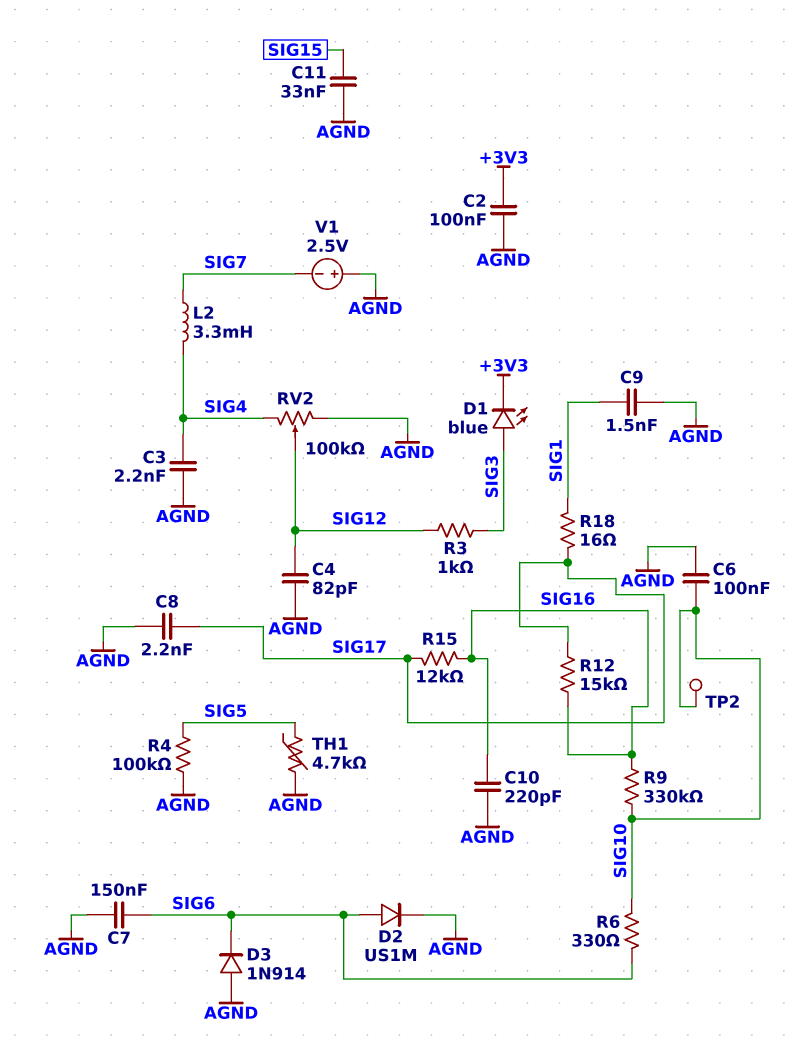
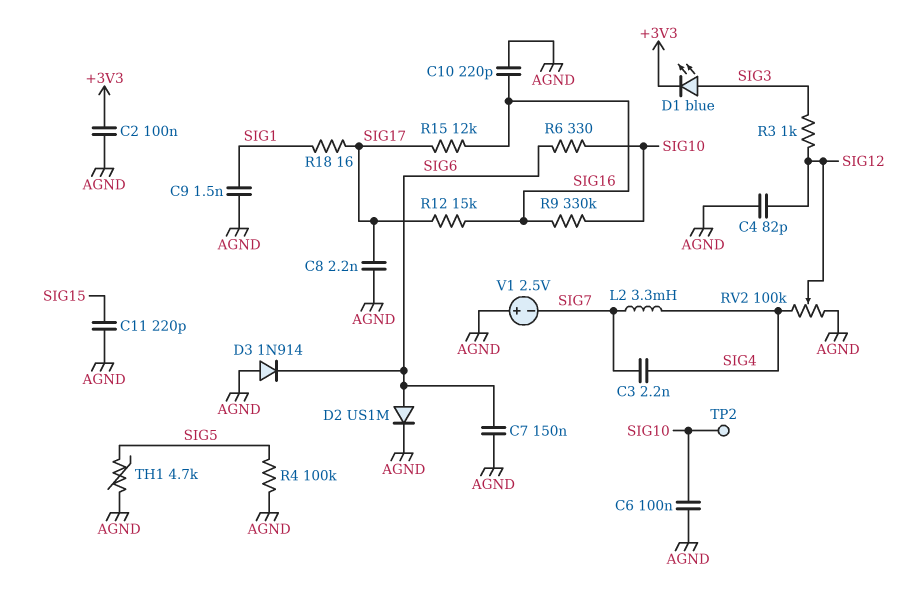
C3: 2.2nF (AGND, SIG4) -> 2.2nF (SIG4, SIG7)
C11: 33nF (AGND, SIG15) -> 220pF (AGND, SIG15)

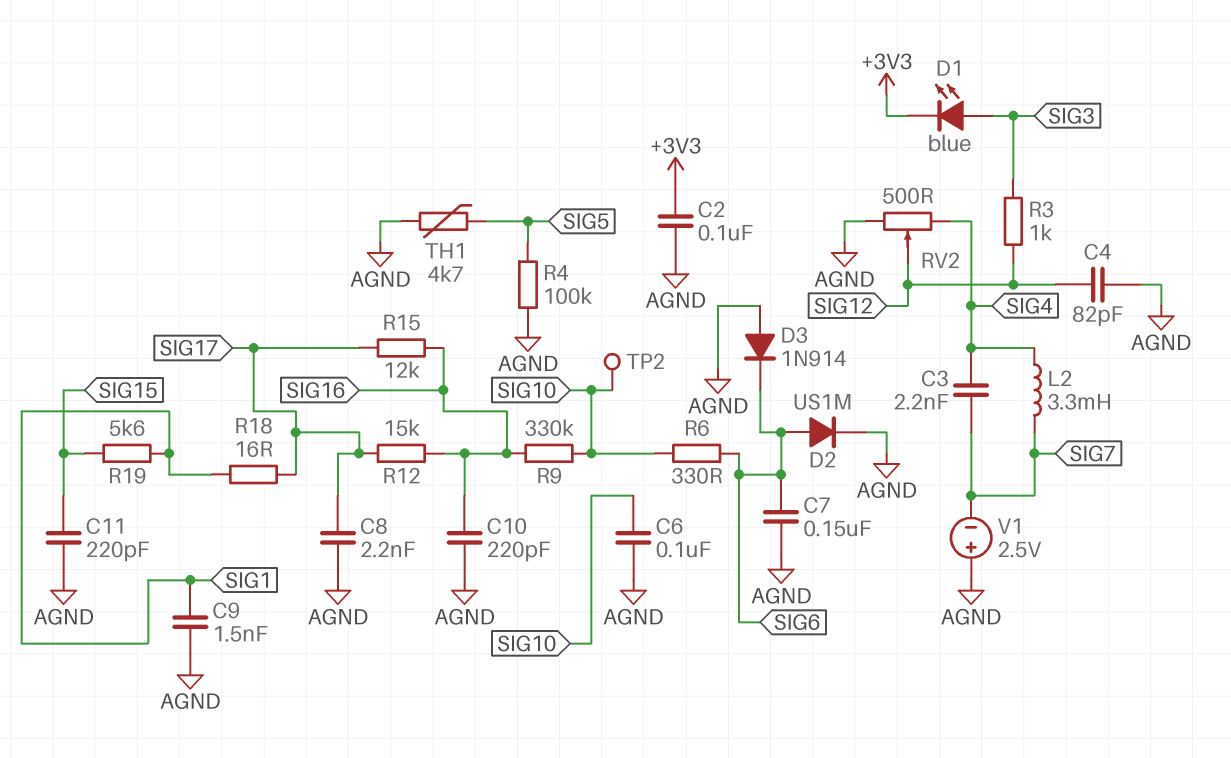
R19: none -> 5.6k (SIG1, SIG15)
RV2: 100k (AGND, SIG4, wiper SIG12) -> 500 (AGND, SIG4, wiper SIG12)

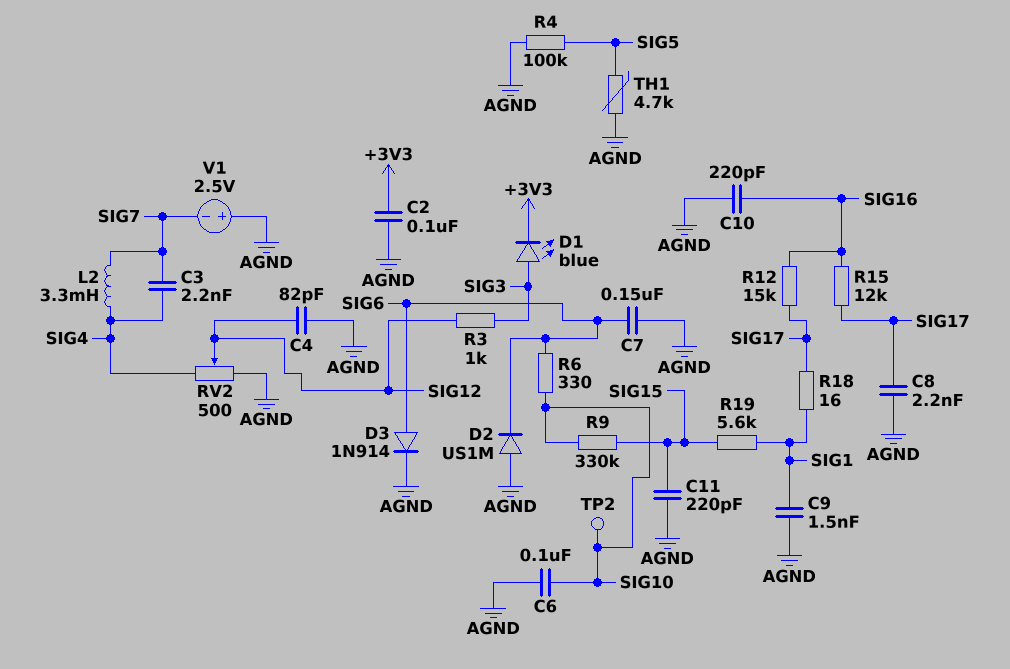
D2: diode US1M (A SIG6, K AGND) -> diode US1M (A AGND, K SIG6)
D3: diode 1N914 (A AGND, K SIG6) -> diode 1N914 (A SIG6, K AGND)
R9: 330k (SIG10, SIG16) -> 330k (SIG10, SIG15)

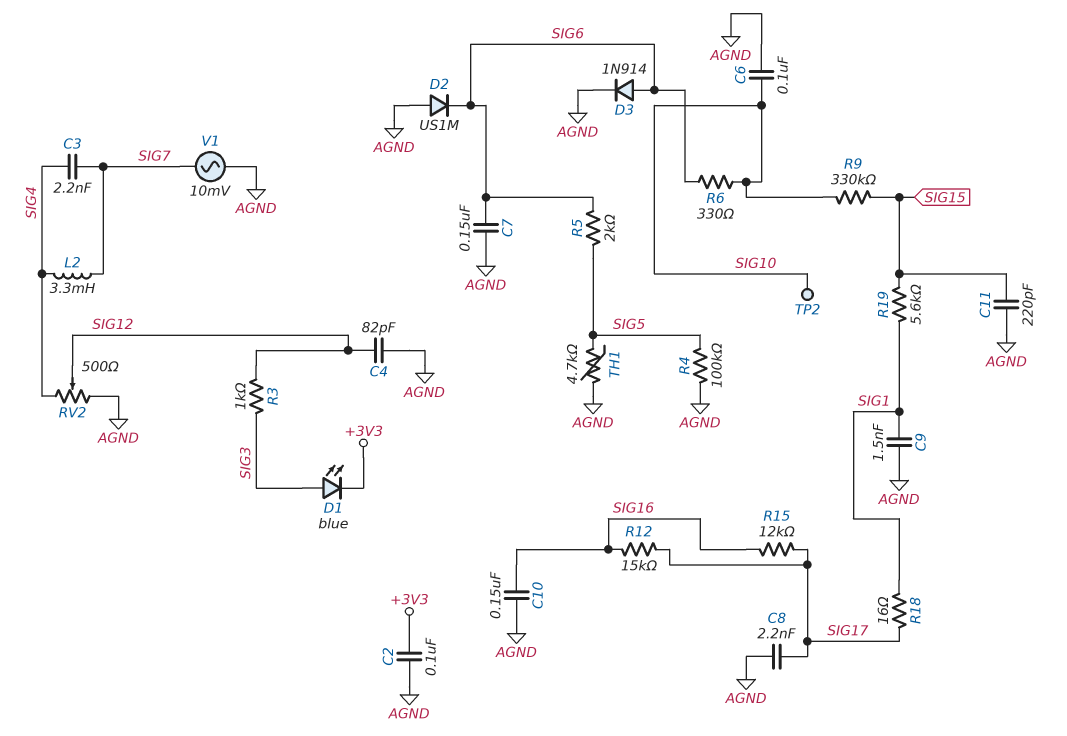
C10: 220pF (AGND, SIG16) -> 150nF (AGND, SIG16)
R5: none -> 2k (SIG5, SIG6)
V1: 2.5V (plus AGND, minus SIG7) -> AC 10mV (AGND, SIG7)

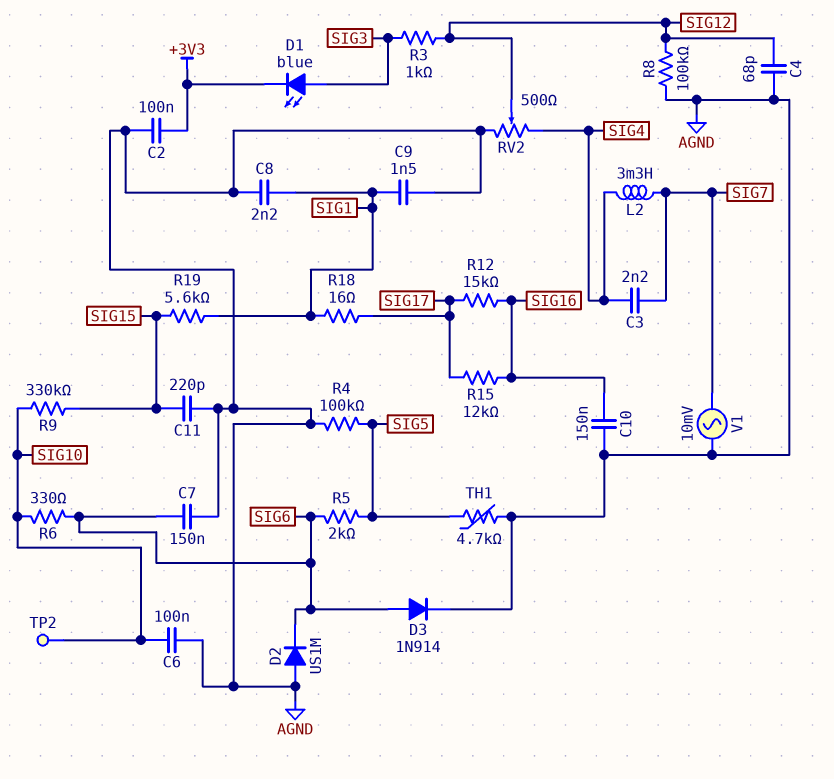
C4: 82pF (AGND, SIG12) -> 68pF (AGND, SIG12)
C8: 2.2nF (AGND, SIG17) -> 2.2nF (AGND, SIG1)
R8: none -> 100k (AGND, SIG12)

